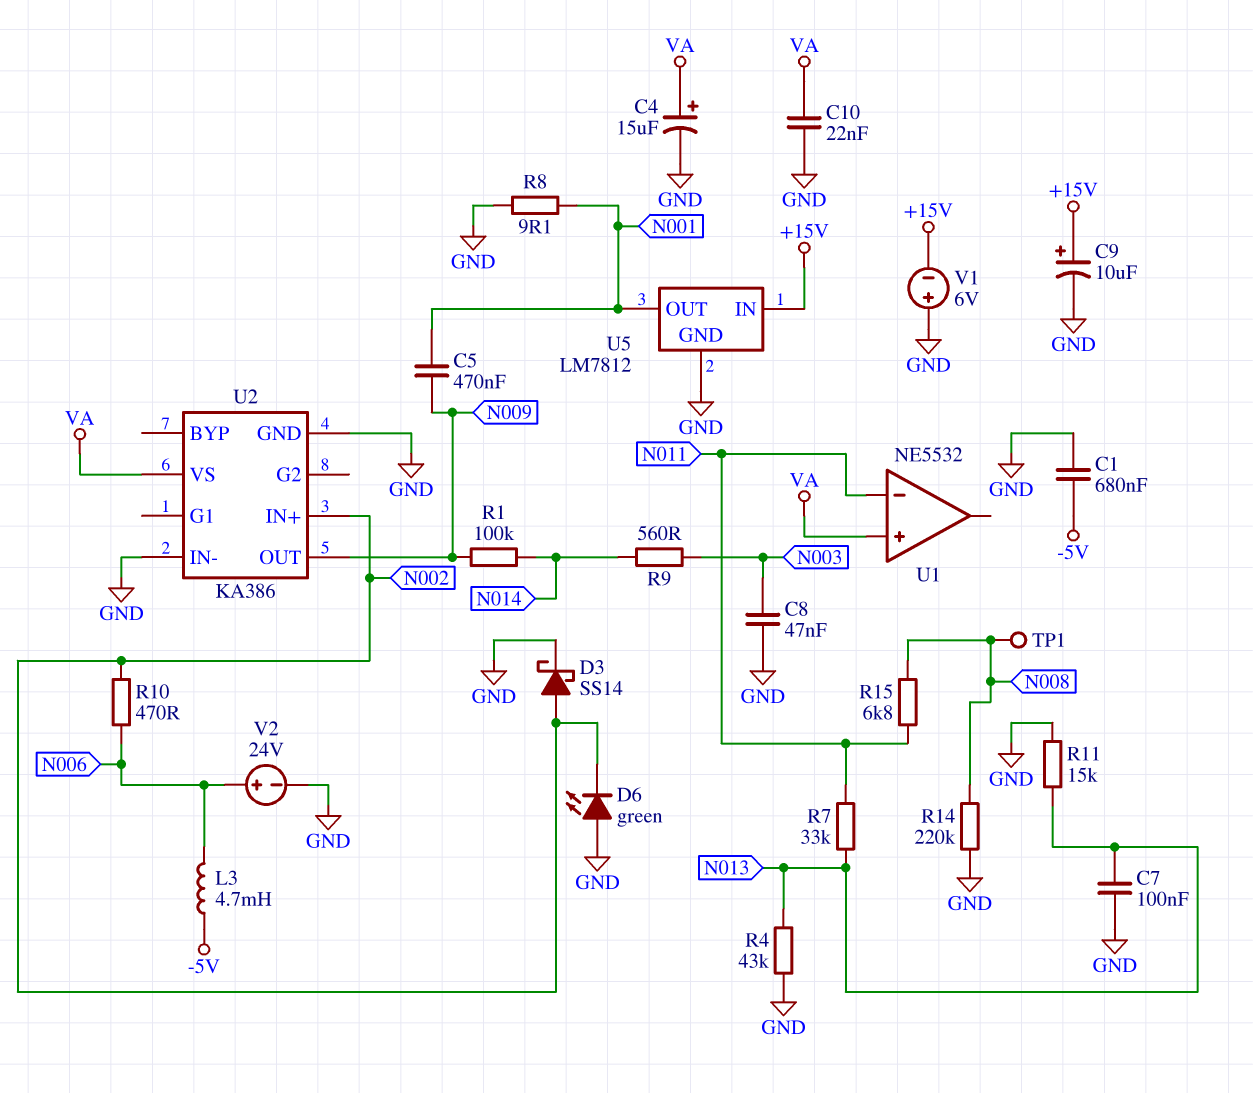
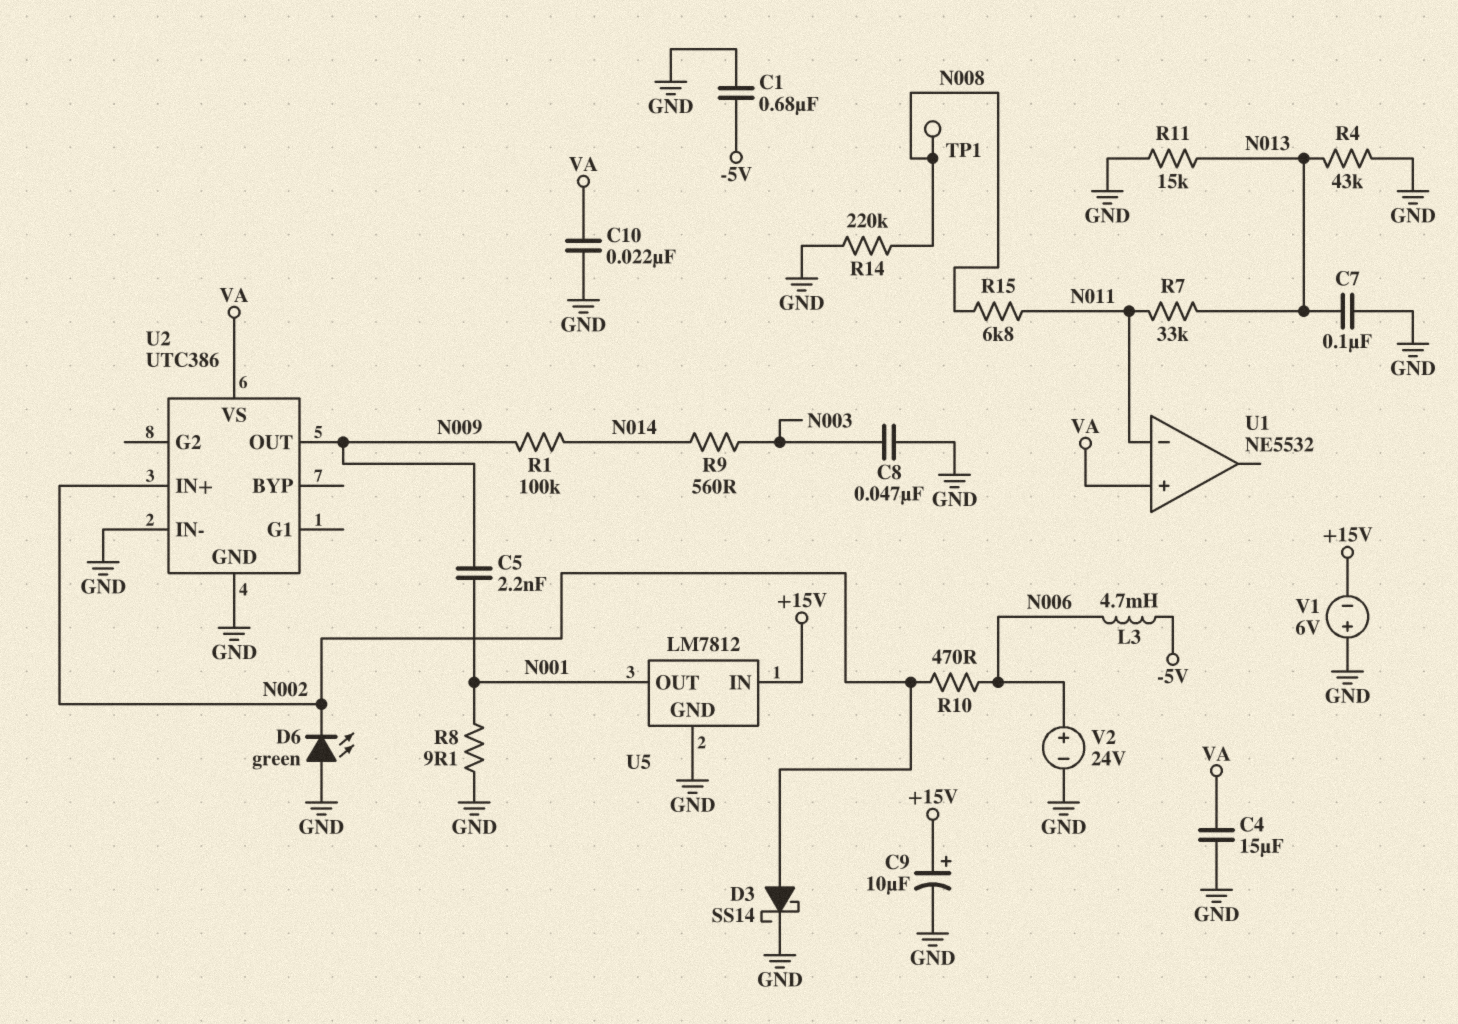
C4: 15uF (plus VA, minus GND) -> 15uF (GND, VA)
C5: 470nF (N001, N009) -> 2.2nF (N001, N009)
U2: KA386 -> UTC386

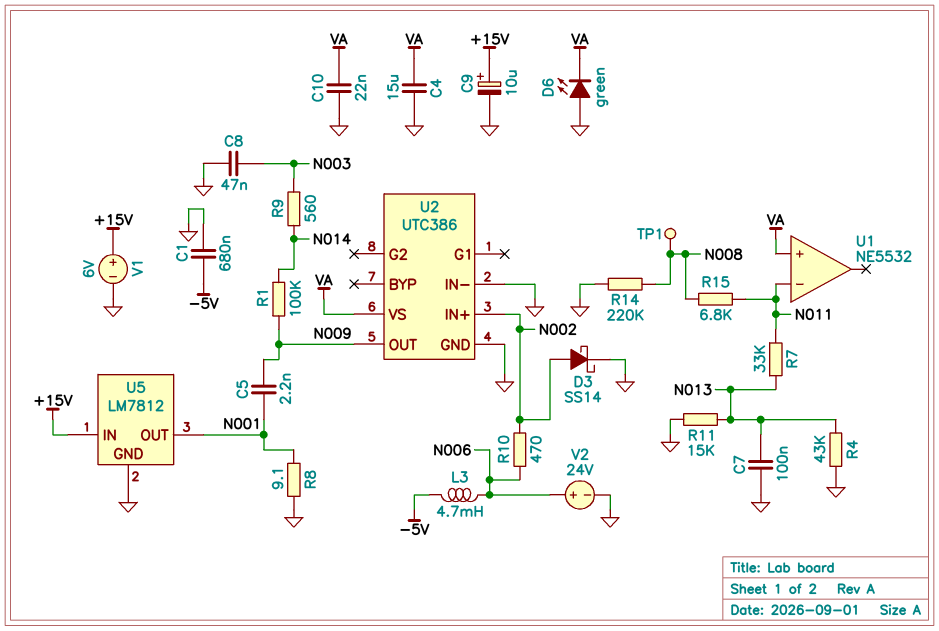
D6: LED green (A GND, K N002) -> LED green (A GND, K VA)
V1: 6V (plus GND, minus +15V) -> 6V (plus +15V, minus GND)

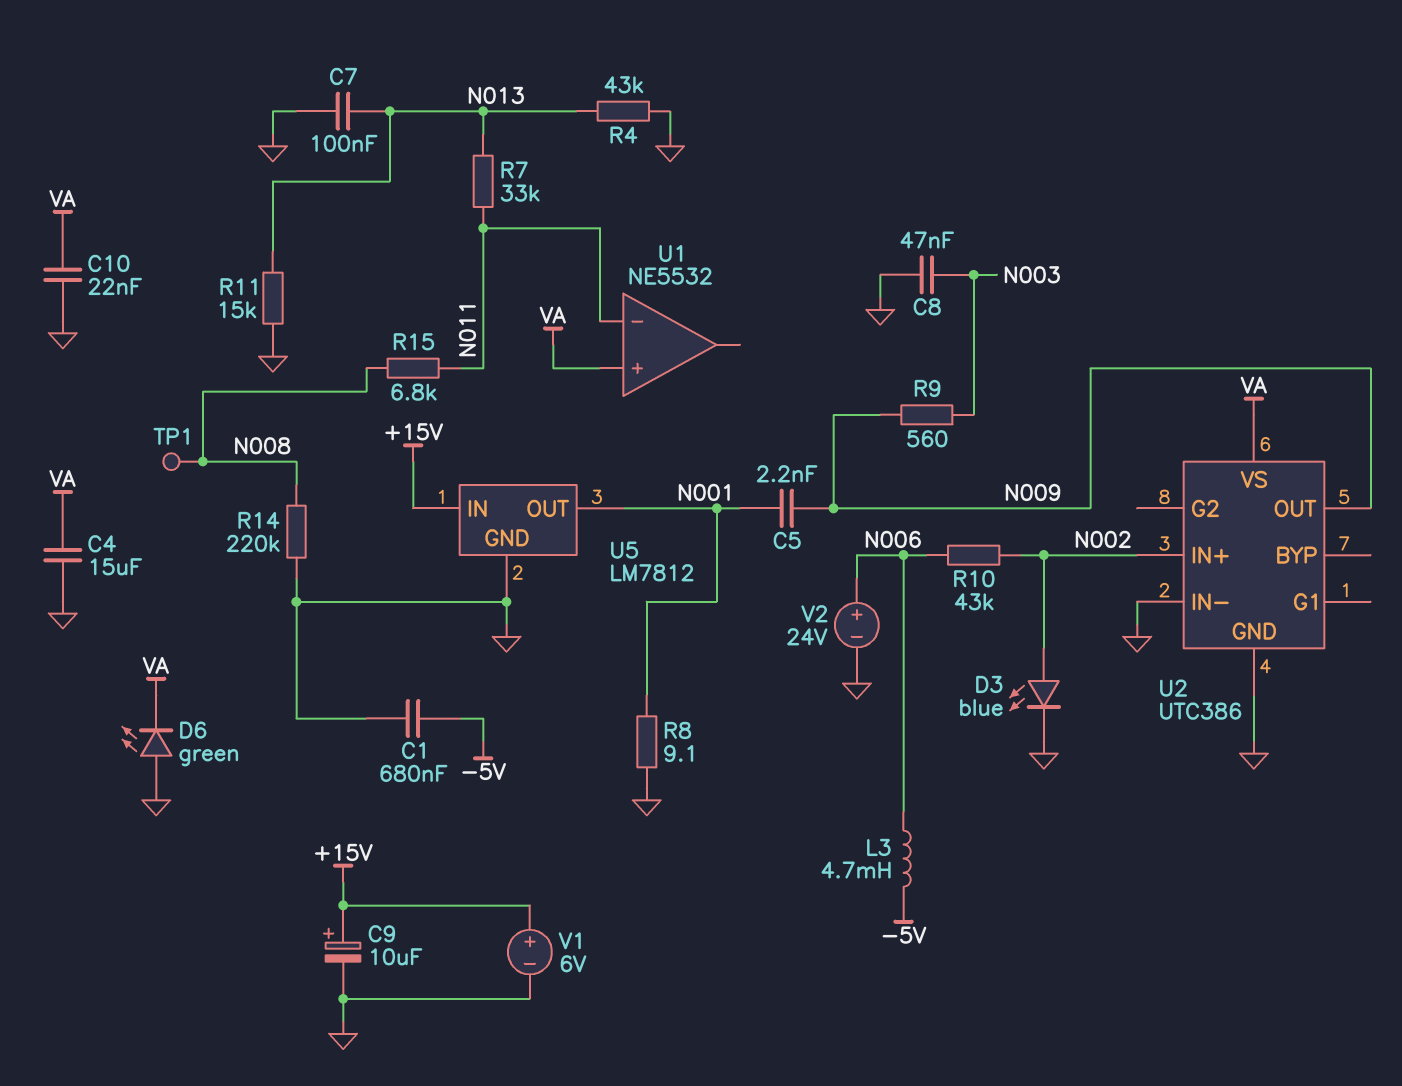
D3: schottky SS14 (A N002, K GND) -> LED blue (A N002, K GND)
R1: 100k (N009, N014) -> none
R9: 560 (N003, N014) -> 560 (N003, N009)
R10: 470 (N002, N006) -> 43k (N002, N006)

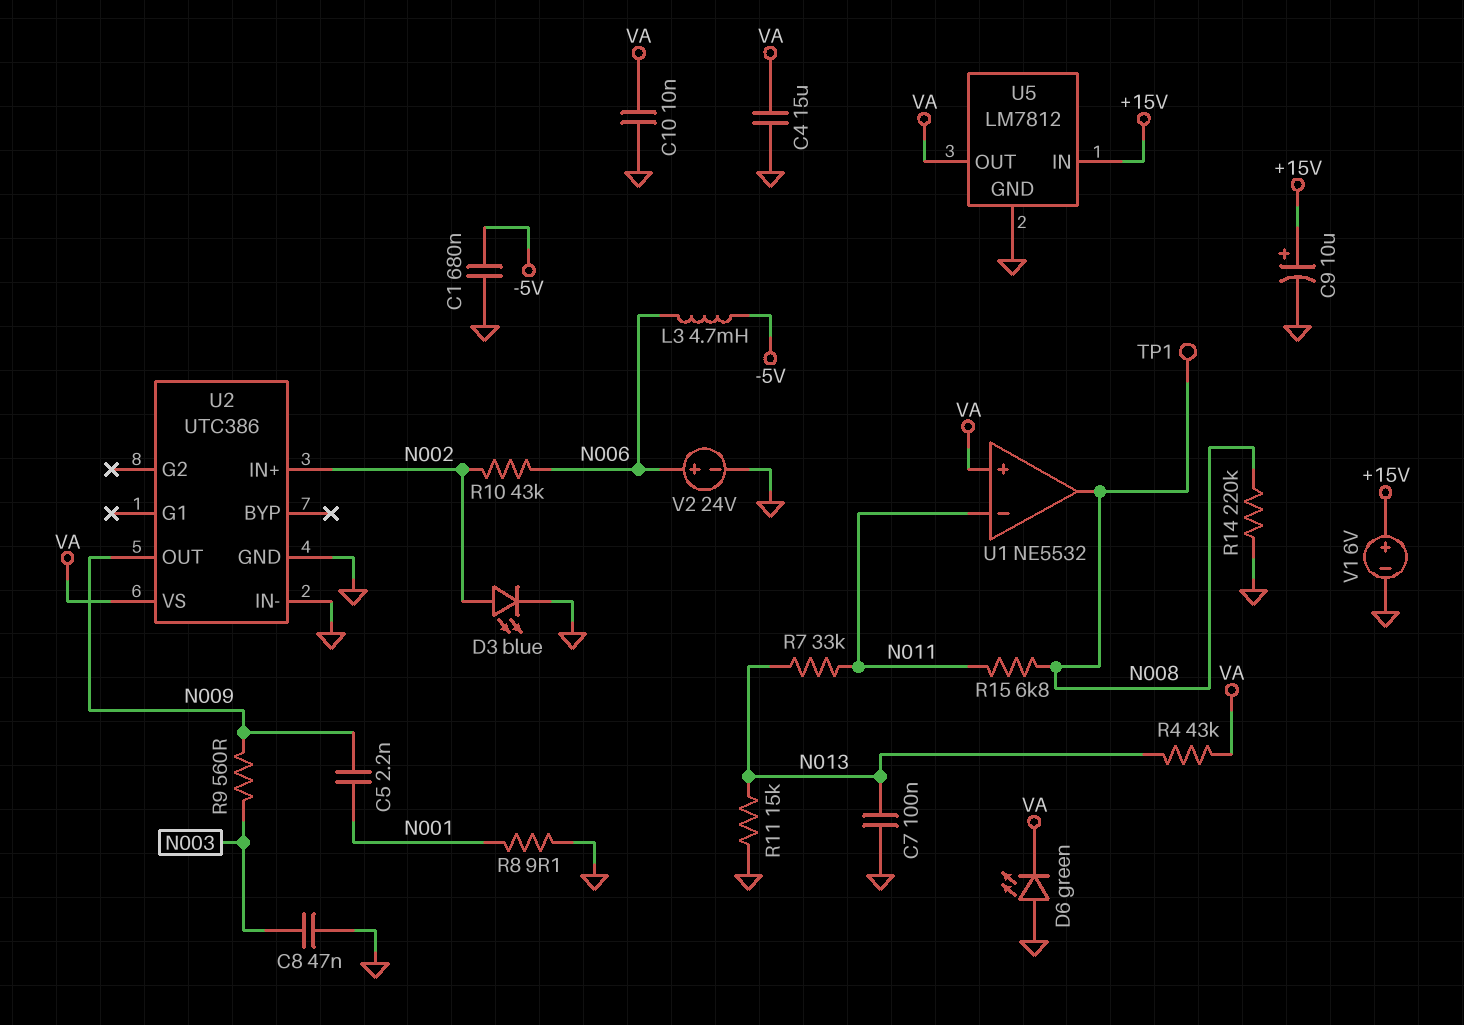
C10: 22nF (GND, VA) -> 10nF (GND, VA)
R4: 43k (GND, N013) -> 43k (N013, VA)
U1 pin out: none -> N008
U5 pin OUT: N001 -> VA

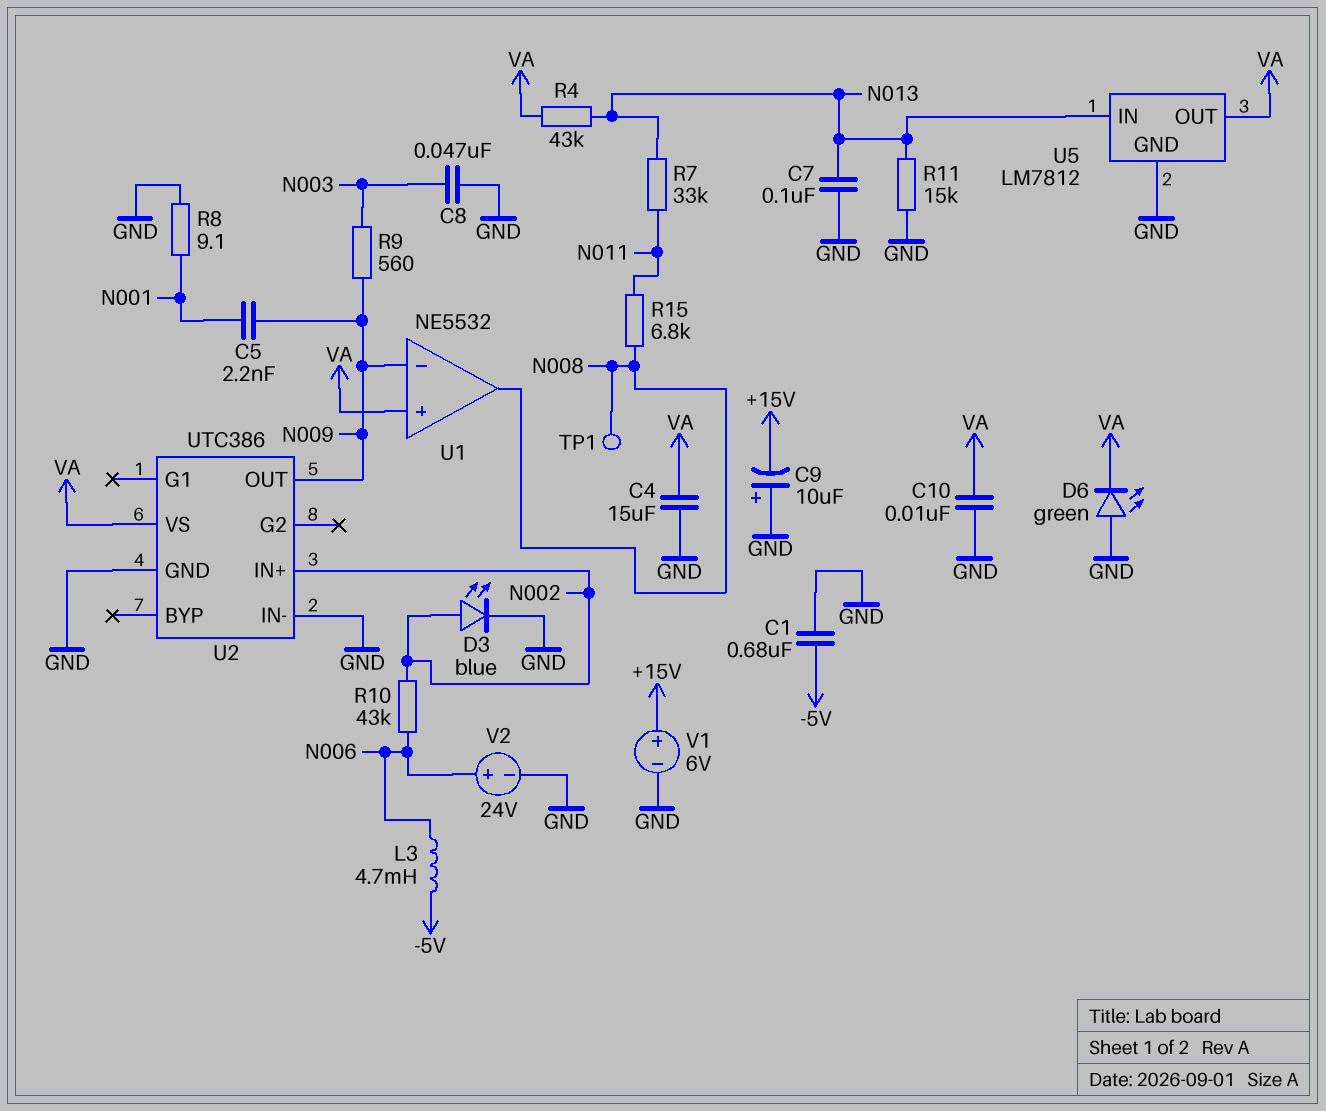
C9: 10uF (plus +15V, minus GND) -> 10uF (plus GND, minus +15V)
R14: 220k (GND, N008) -> none
U1 pin in-: N011 -> N009
U5 pin IN: +15V -> N013

